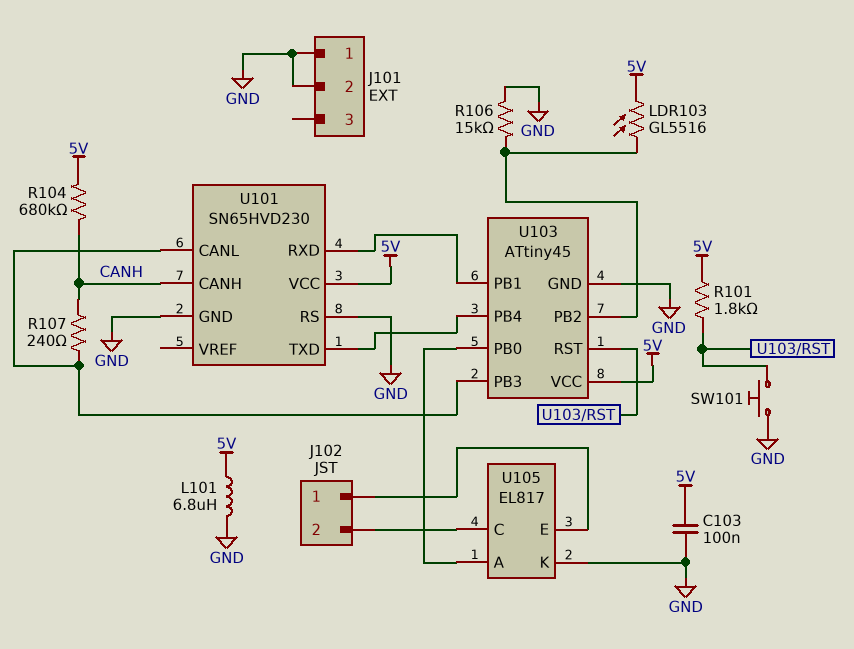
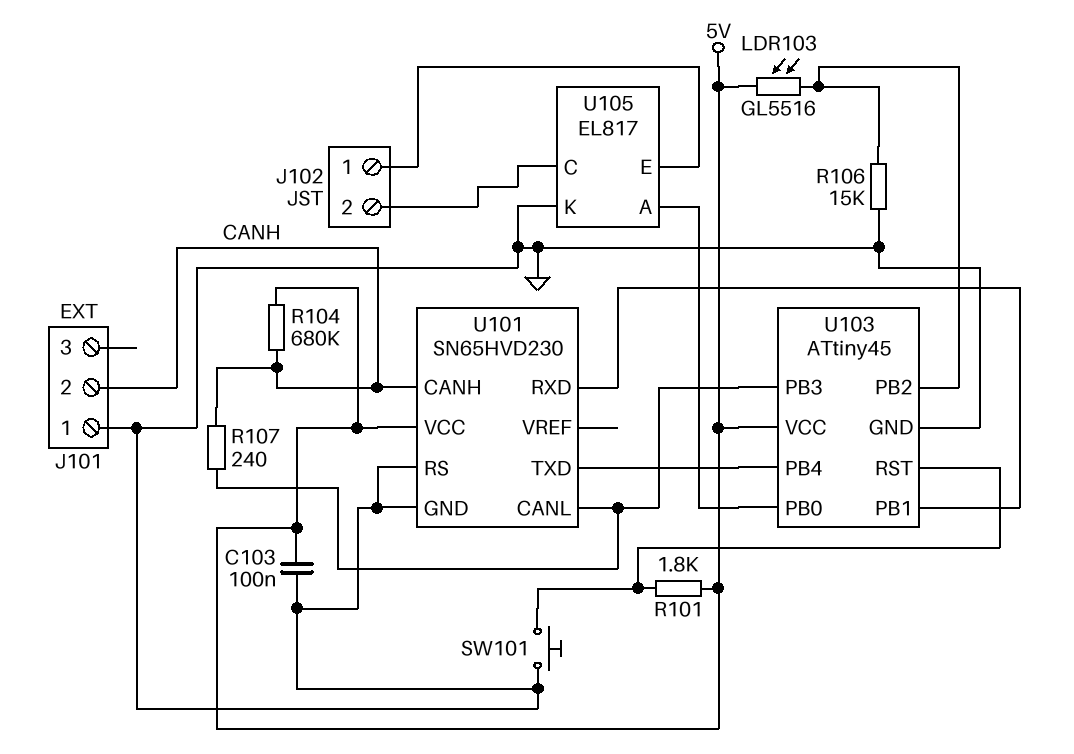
J101 pin 2: GND -> CANH
L101: 6.8uH (5V, GND) -> none

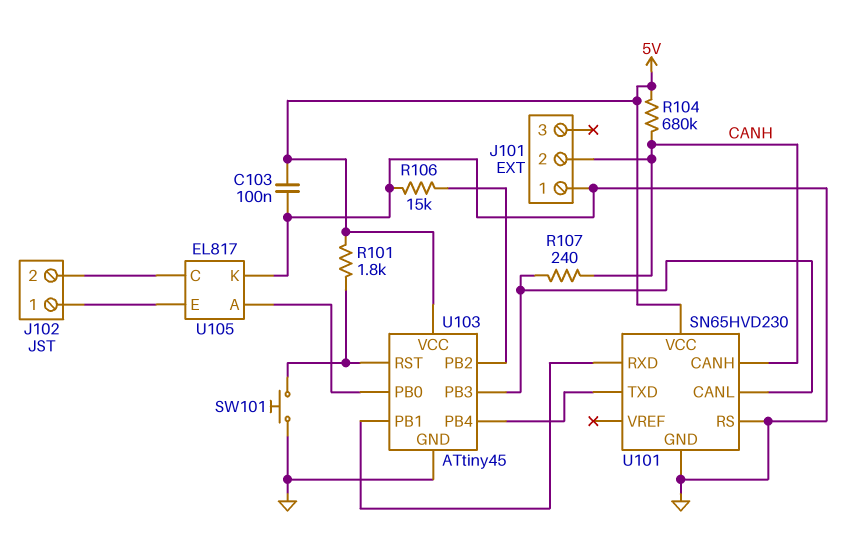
LDR103: GL5516 (5V, U103/PB2) -> none

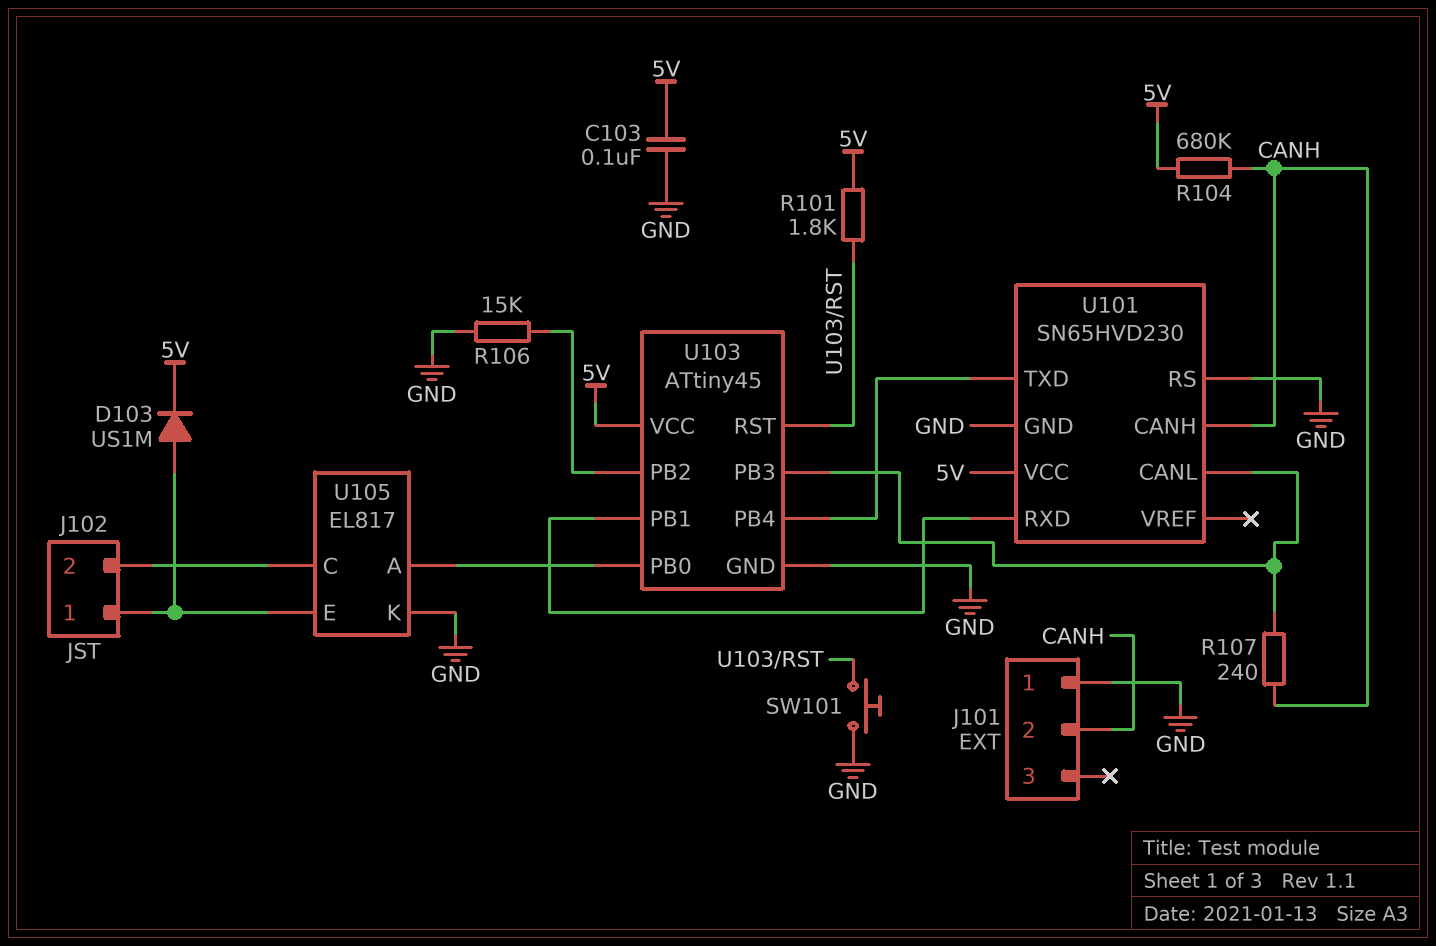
D103: none -> diode US1M (A J102/1, K 5V)

